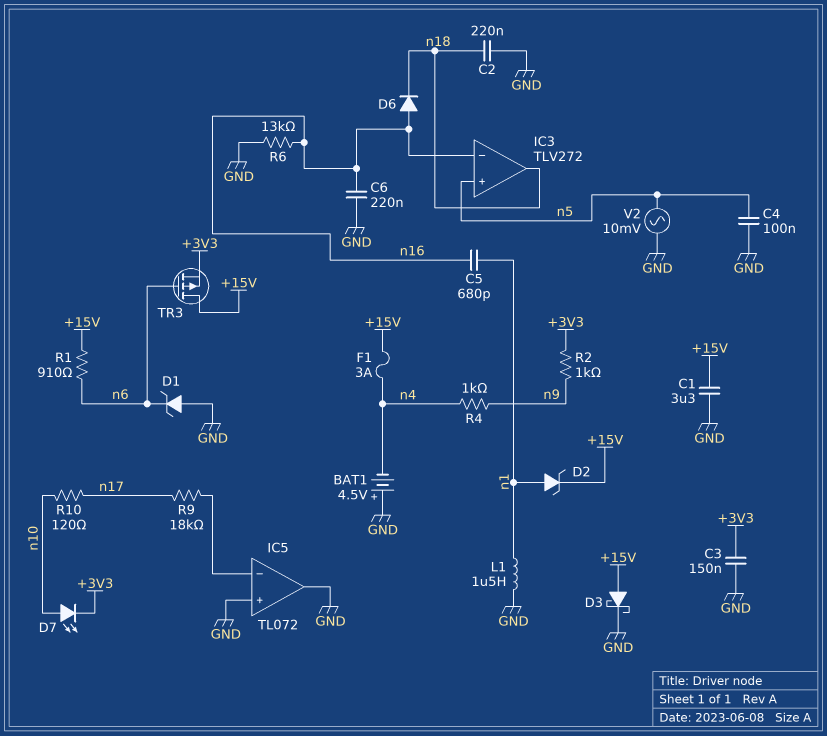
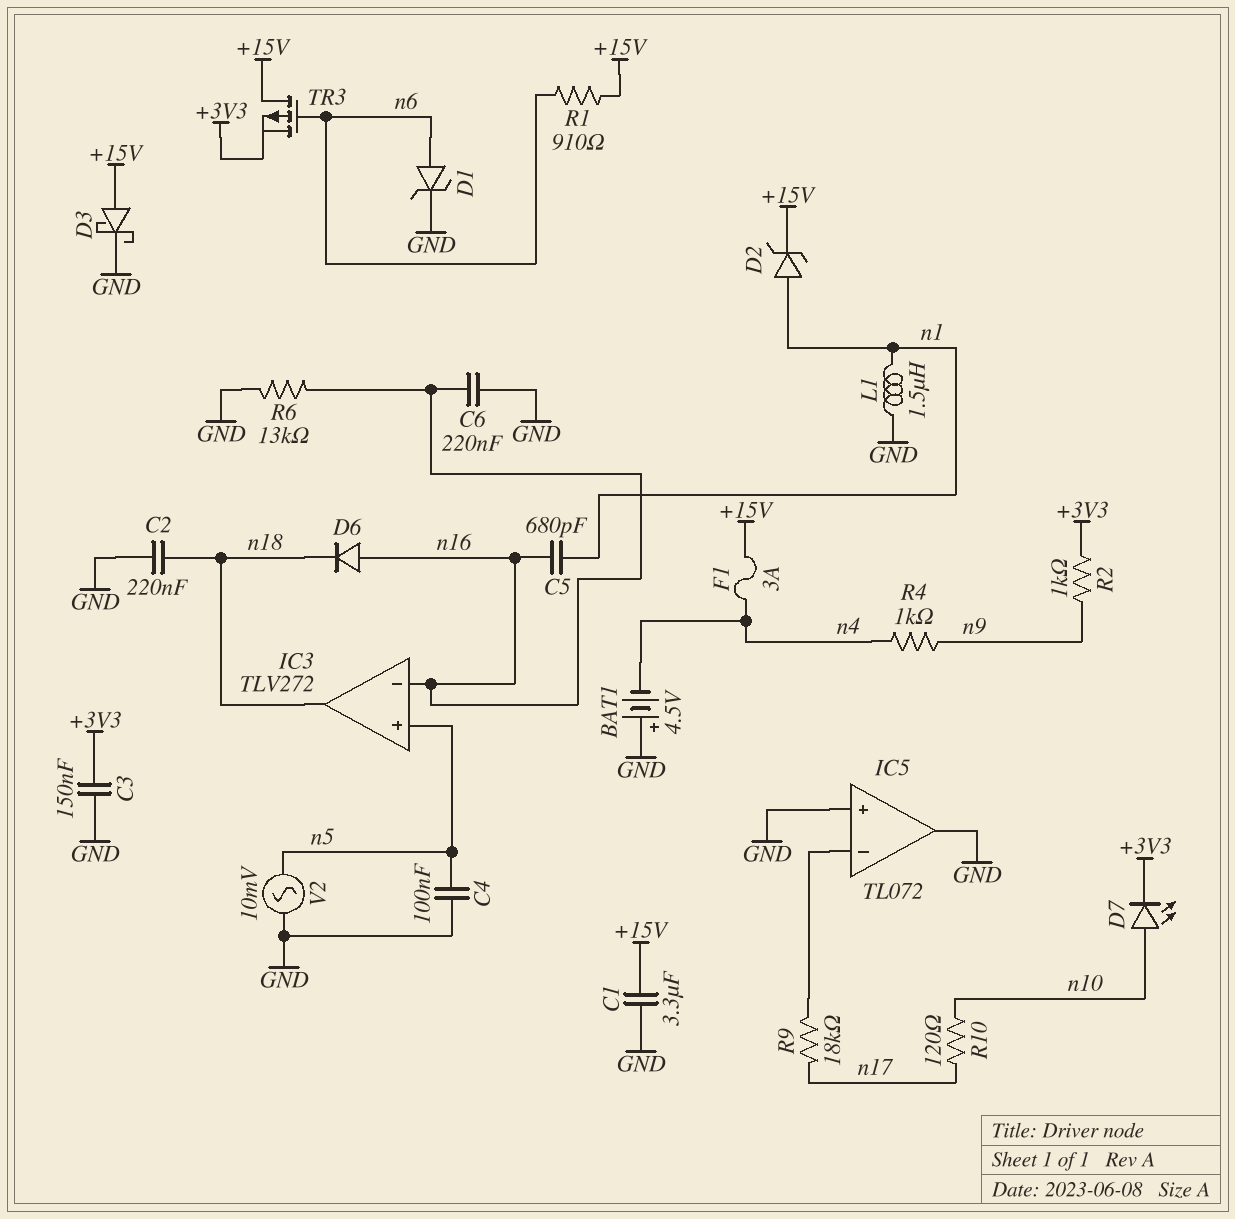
D1: zener (A GND, K n6) -> zener (A n6, K GND)

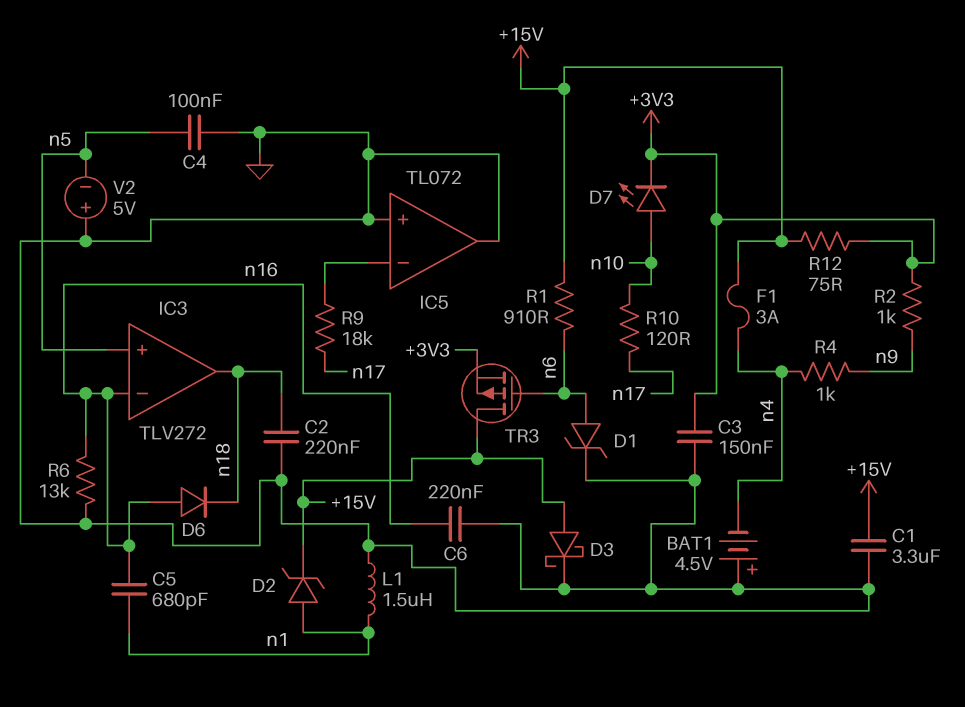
R12: none -> 75 (+3V3, +15V)
V2: AC 10mV (GND, n5) -> 5V (plus GND, minus n5)

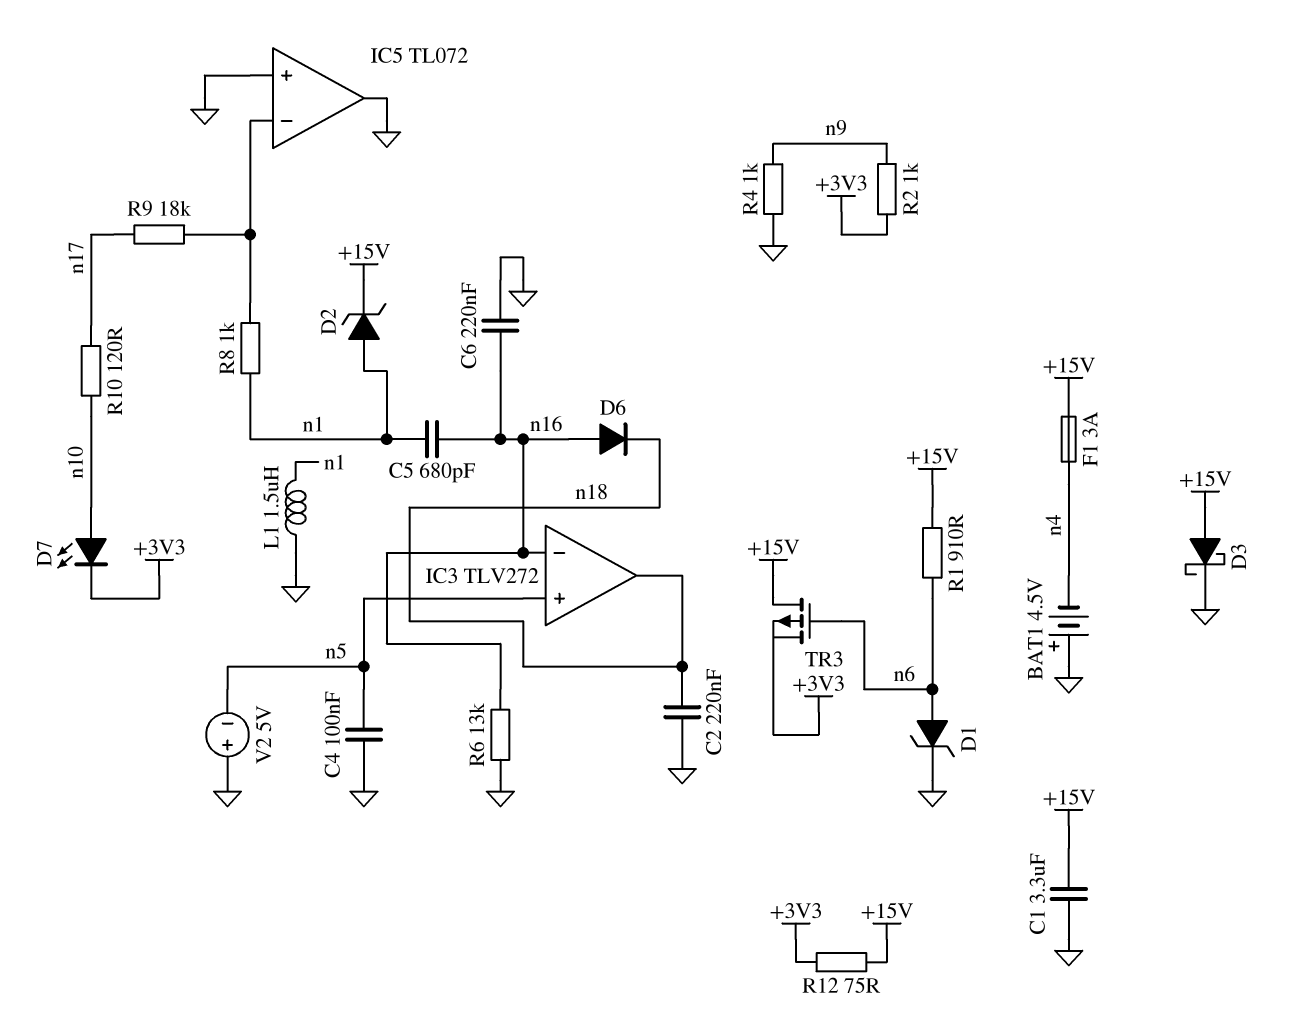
C3: 150nF (+3V3, GND) -> none
R4: 1k (n4, n9) -> 1k (GND, n9)
R8: none -> 1k (IC5/in-, n1)

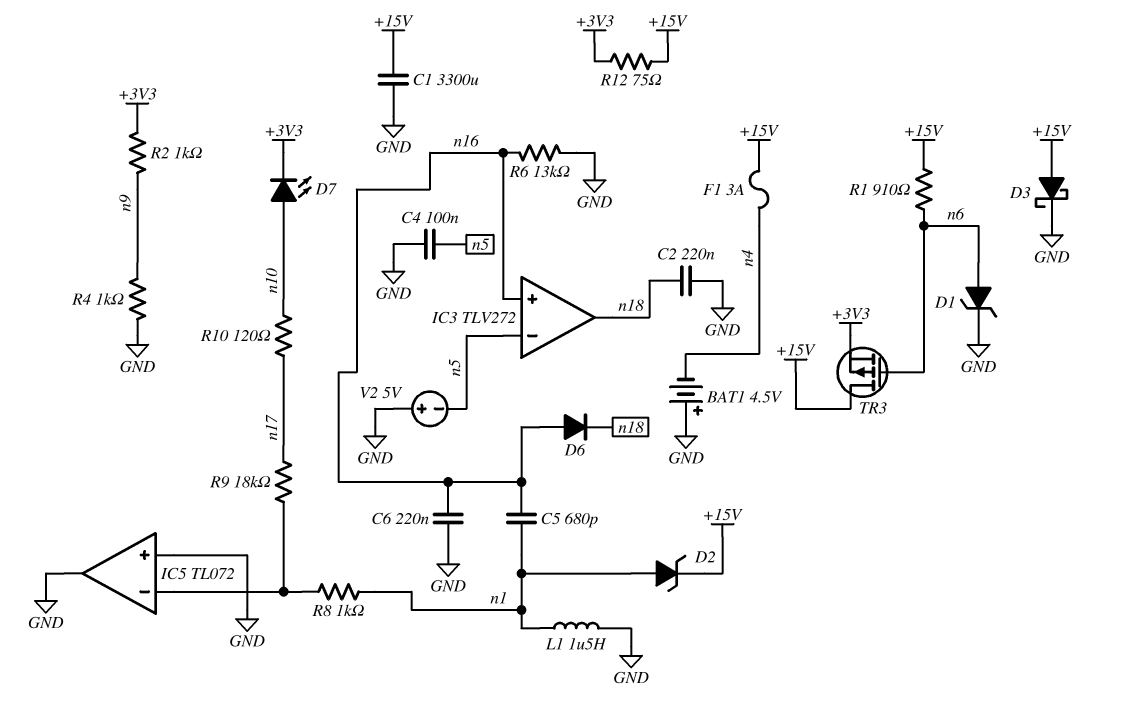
C1: 3.3uF (+15V, GND) -> 3300uF (+15V, GND)
IC3 pin in+: n5 -> n16
IC3 pin in-: n16 -> n5

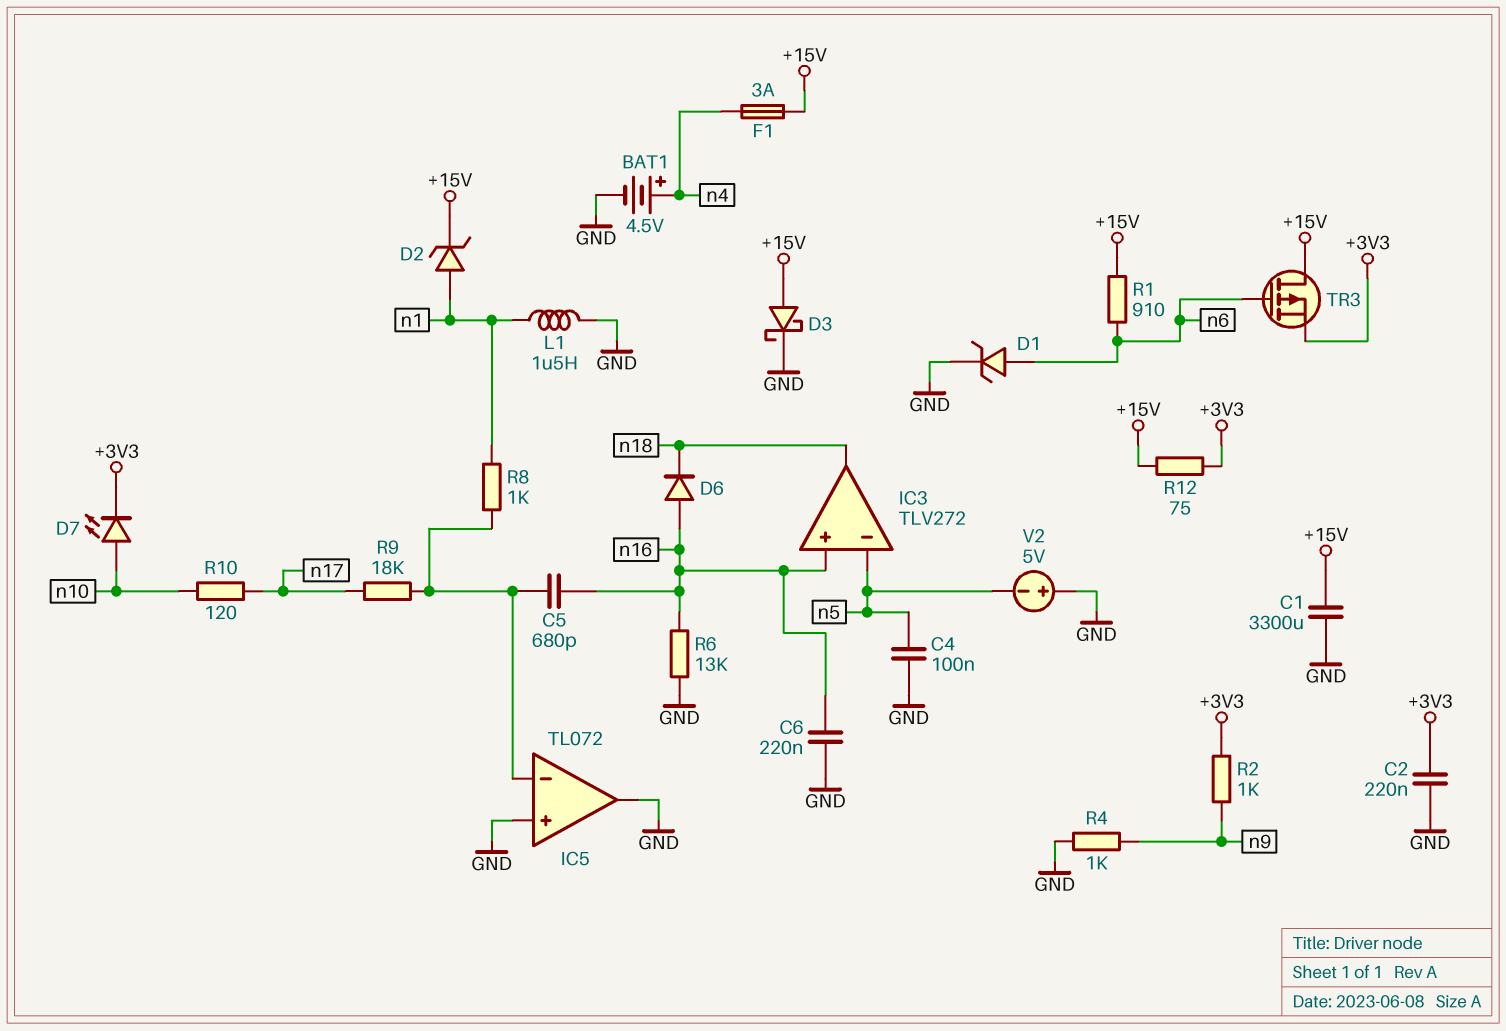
BAT1: 4.5V (plus GND, minus n4) -> 4.5V (plus n4, minus GND)
C2: 220nF (GND, n18) -> 220nF (+3V3, GND)
C5: 680pF (n1, n16) -> 680pF (IC5/in-, n16)

